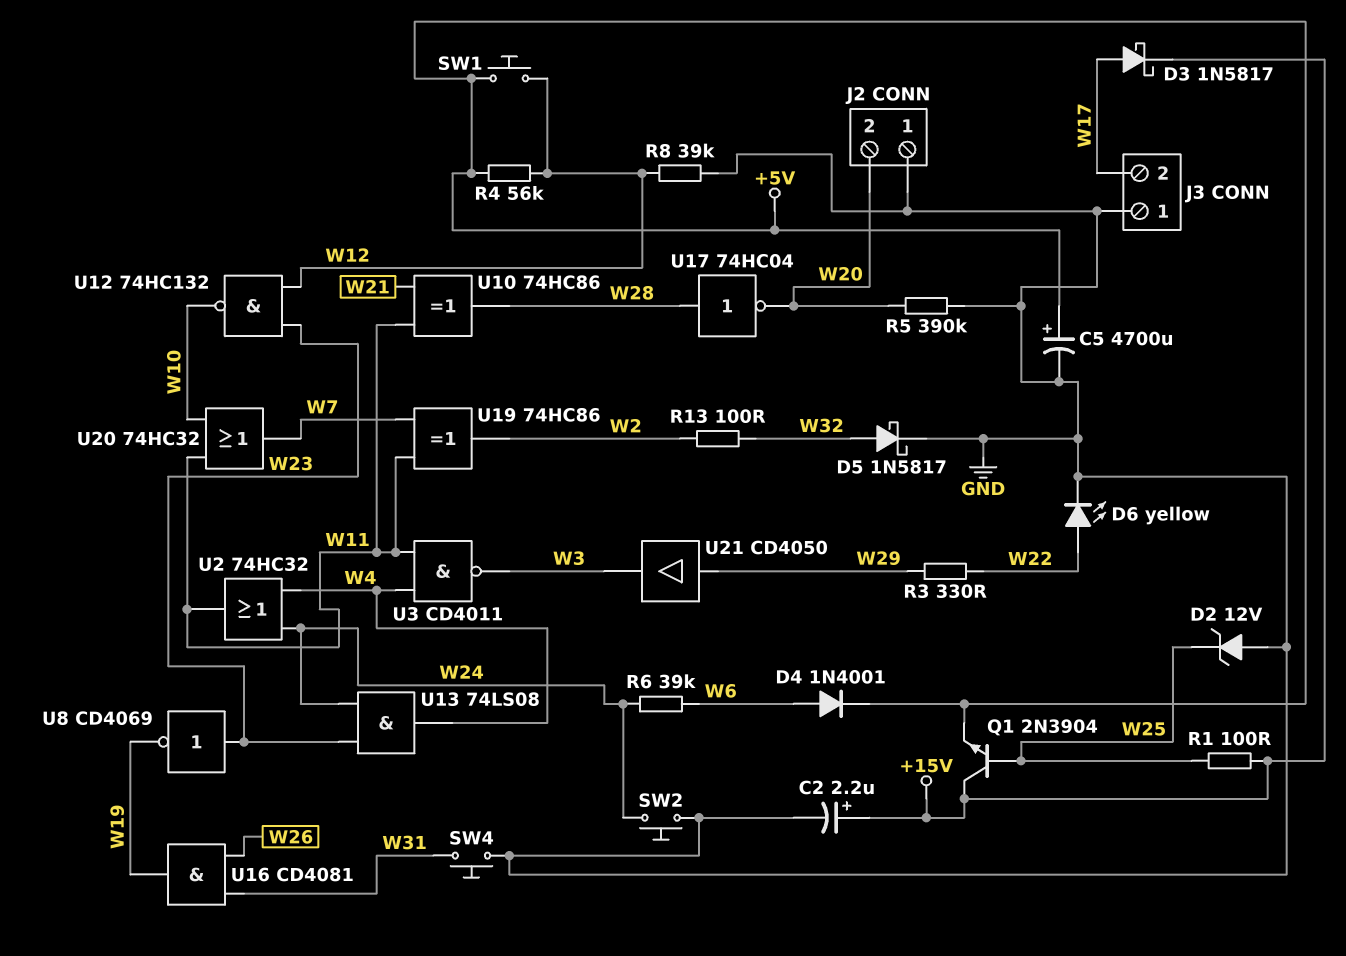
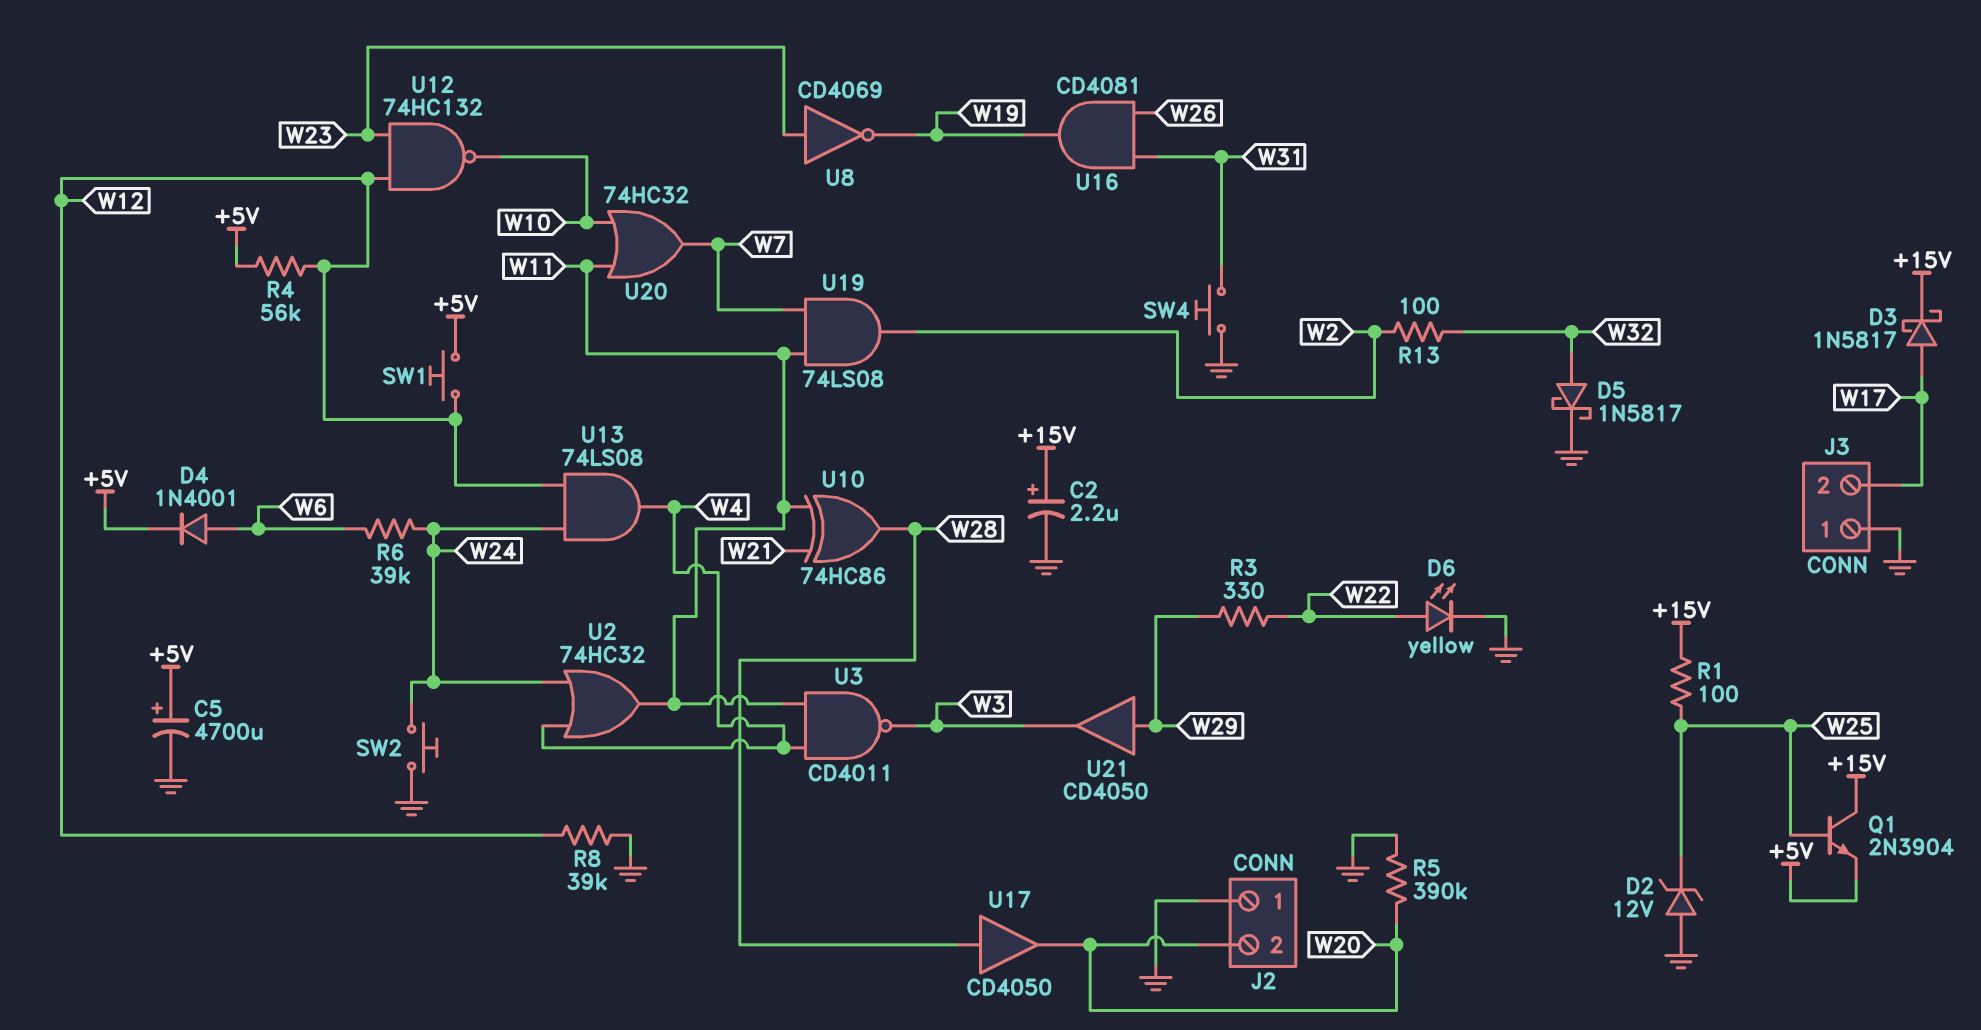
U13: AND 74LS08 (in W23, in W24, out W4) -> AND 74LS08 (in W12, in W24, out W4)
U17: NOT 74HC04 (in W28, out W20) -> buffer CD4050 (in W28, out W20)
U19: XOR 74HC86 (in W7, in W11, out W2) -> AND 74LS08 (in W7, in W11, out W2)

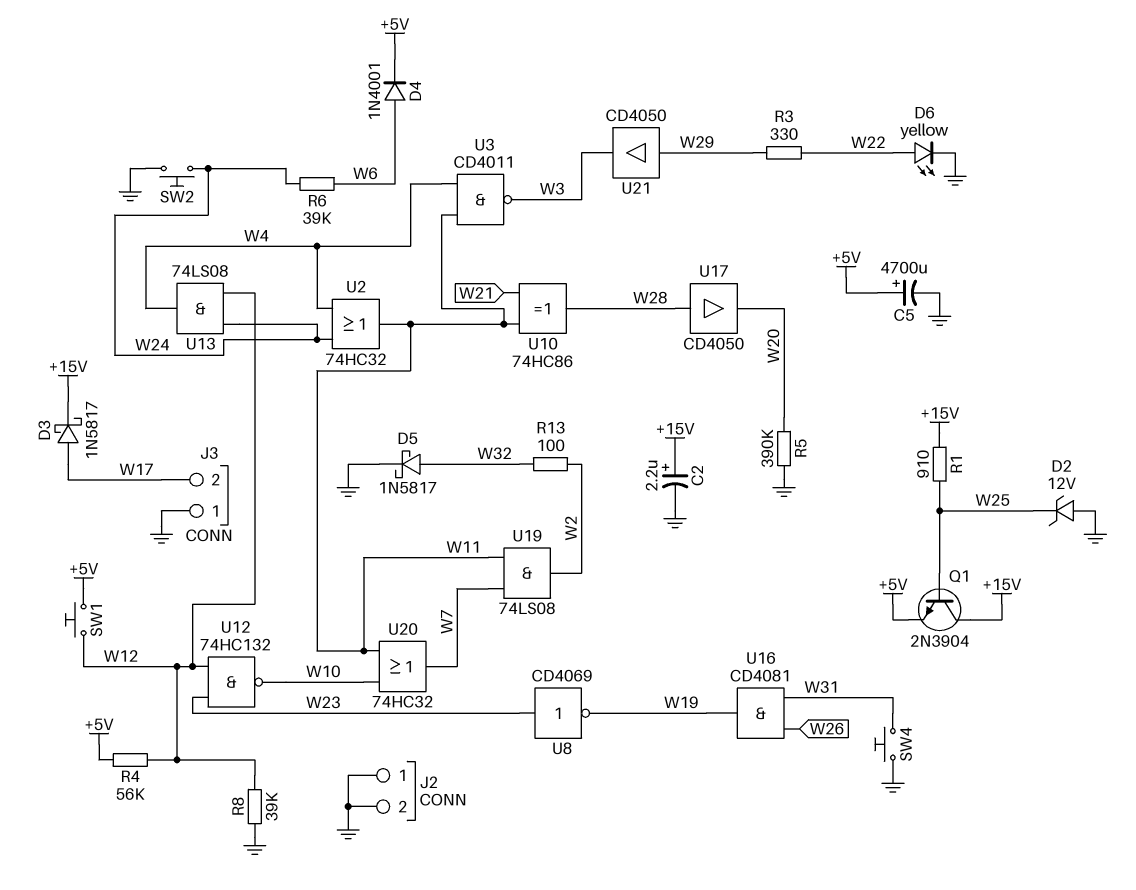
J2 pin 2: W20 -> GND
R1: 100 (+15V, W25) -> 910 (+15V, W25)

